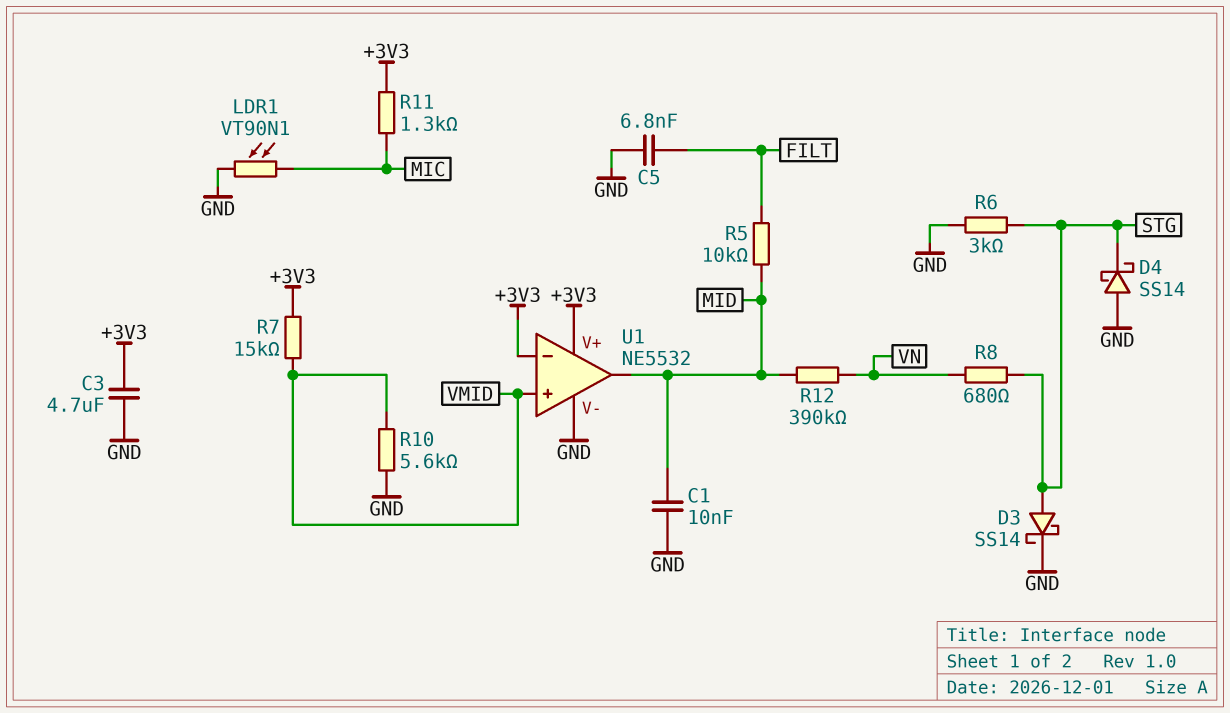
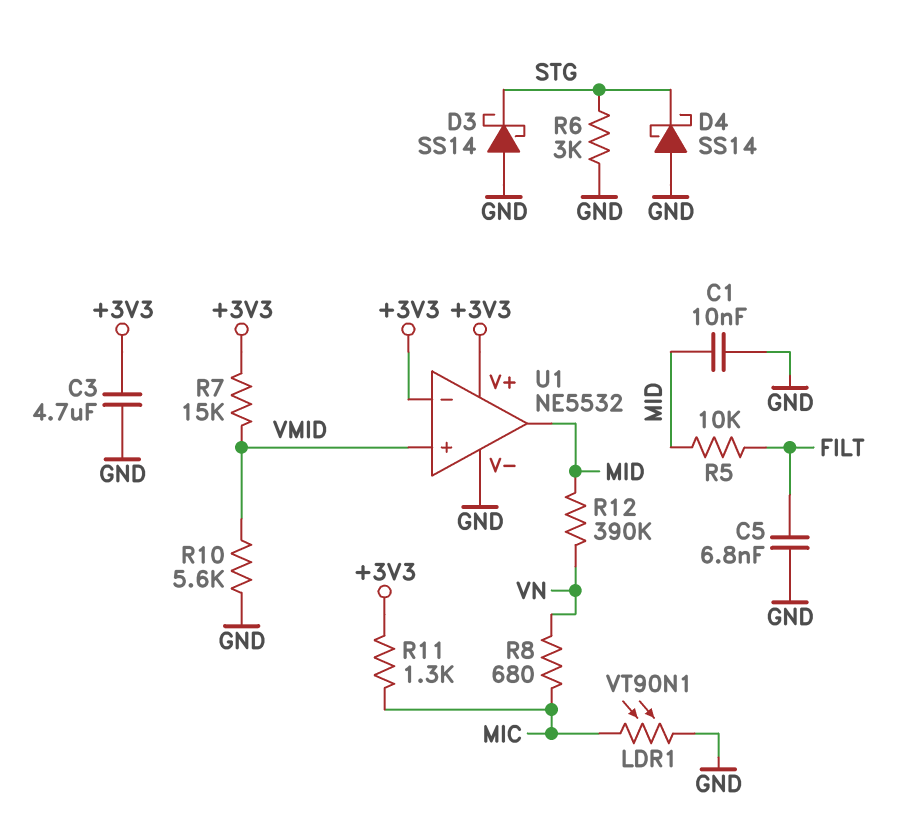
D3: schottky SS14 (A STG, K GND) -> schottky SS14 (A GND, K STG)
R8: 680 (STG, VN) -> 680 (MIC, VN)

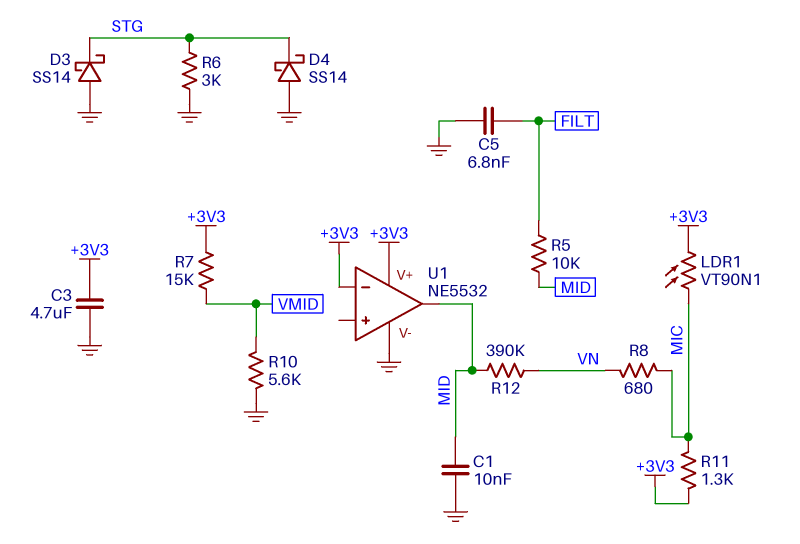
LDR1: VT90N1 (GND, MIC) -> VT90N1 (+3V3, MIC)
U1 pin in+: VMID -> none

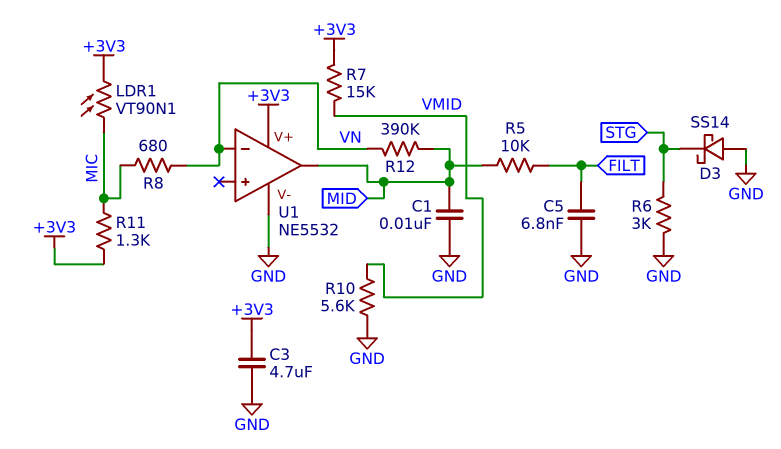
D4: schottky SS14 (A GND, K STG) -> none
U1 pin in-: +3V3 -> VN

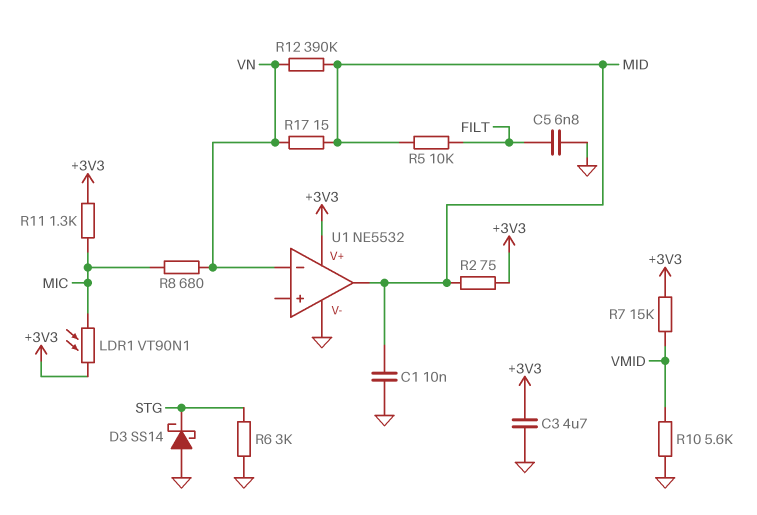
R2: none -> 75 (+3V3, MID)
R17: none -> 15 (MID, VN)

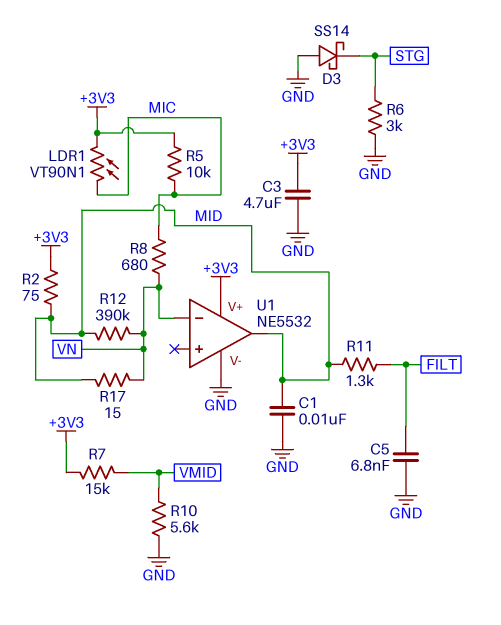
R5: 10k (FILT, MID) -> 10k (+3V3, MIC)
R11: 1.3k (+3V3, MIC) -> 1.3k (FILT, MID)

